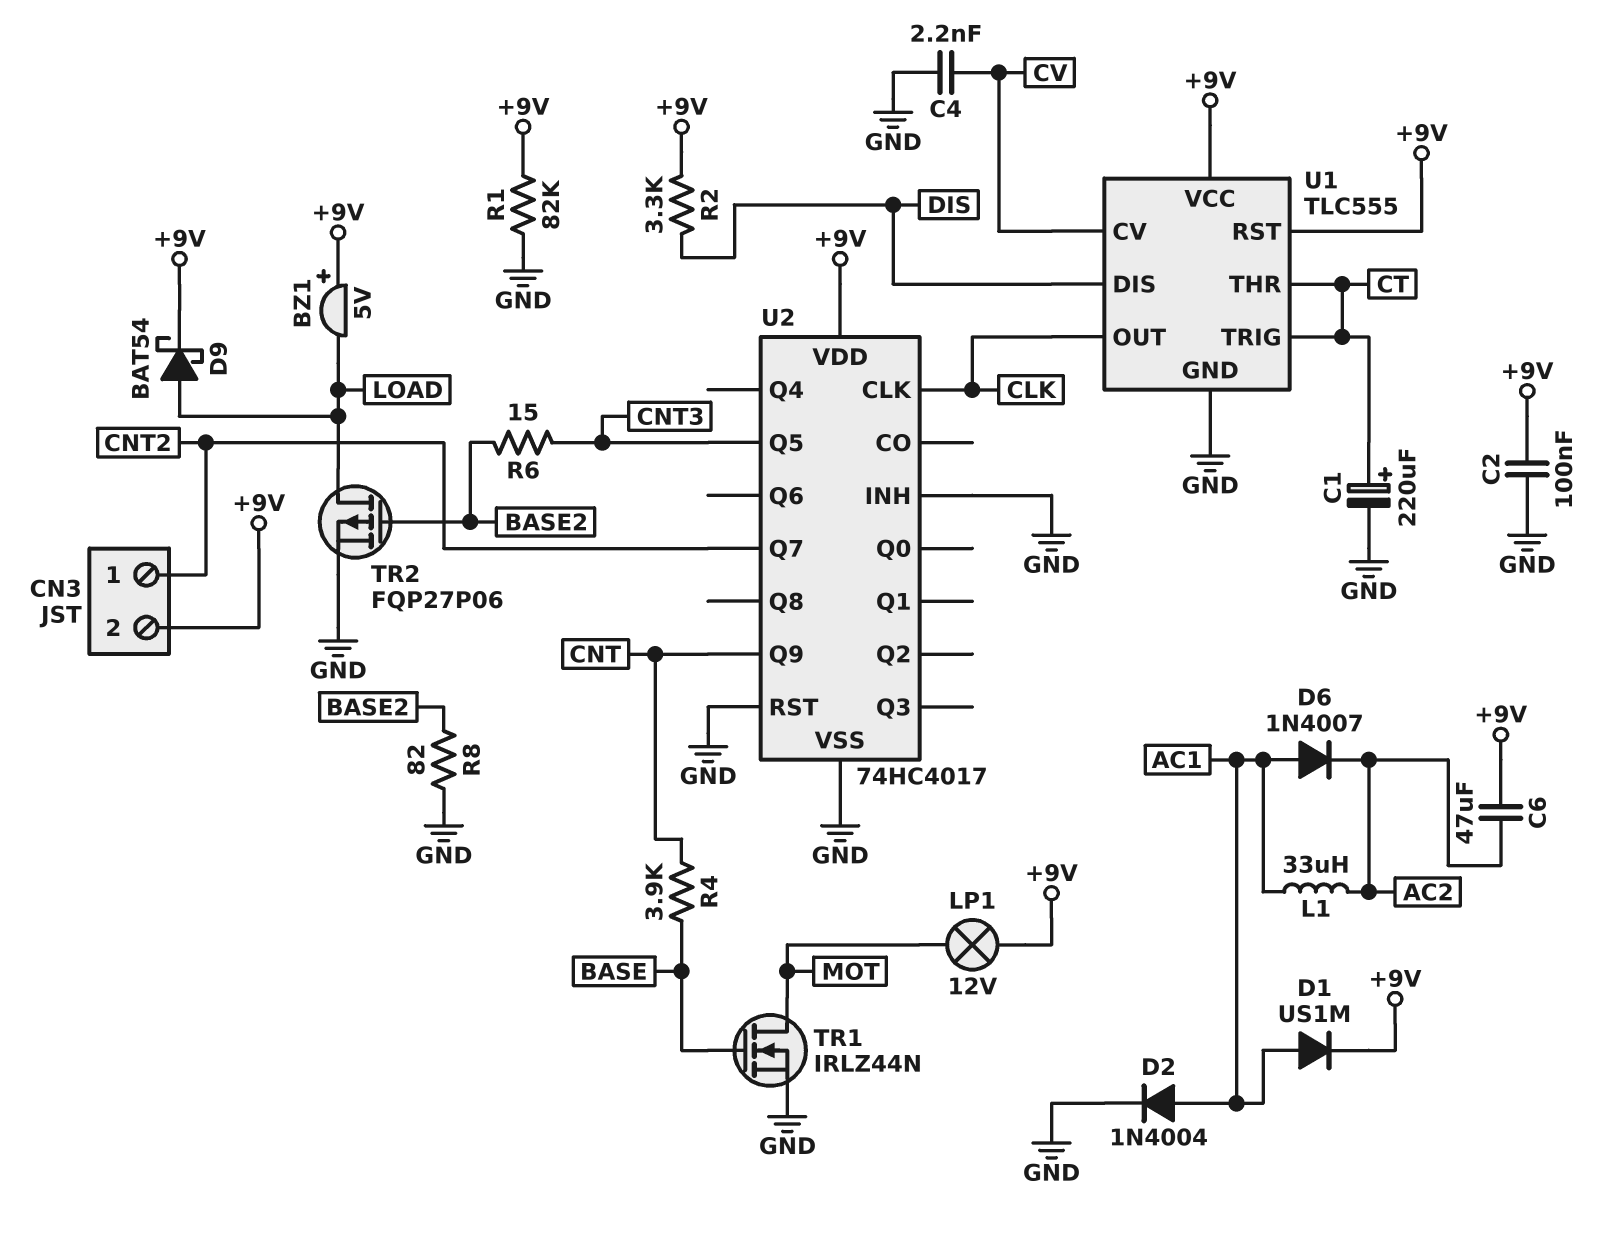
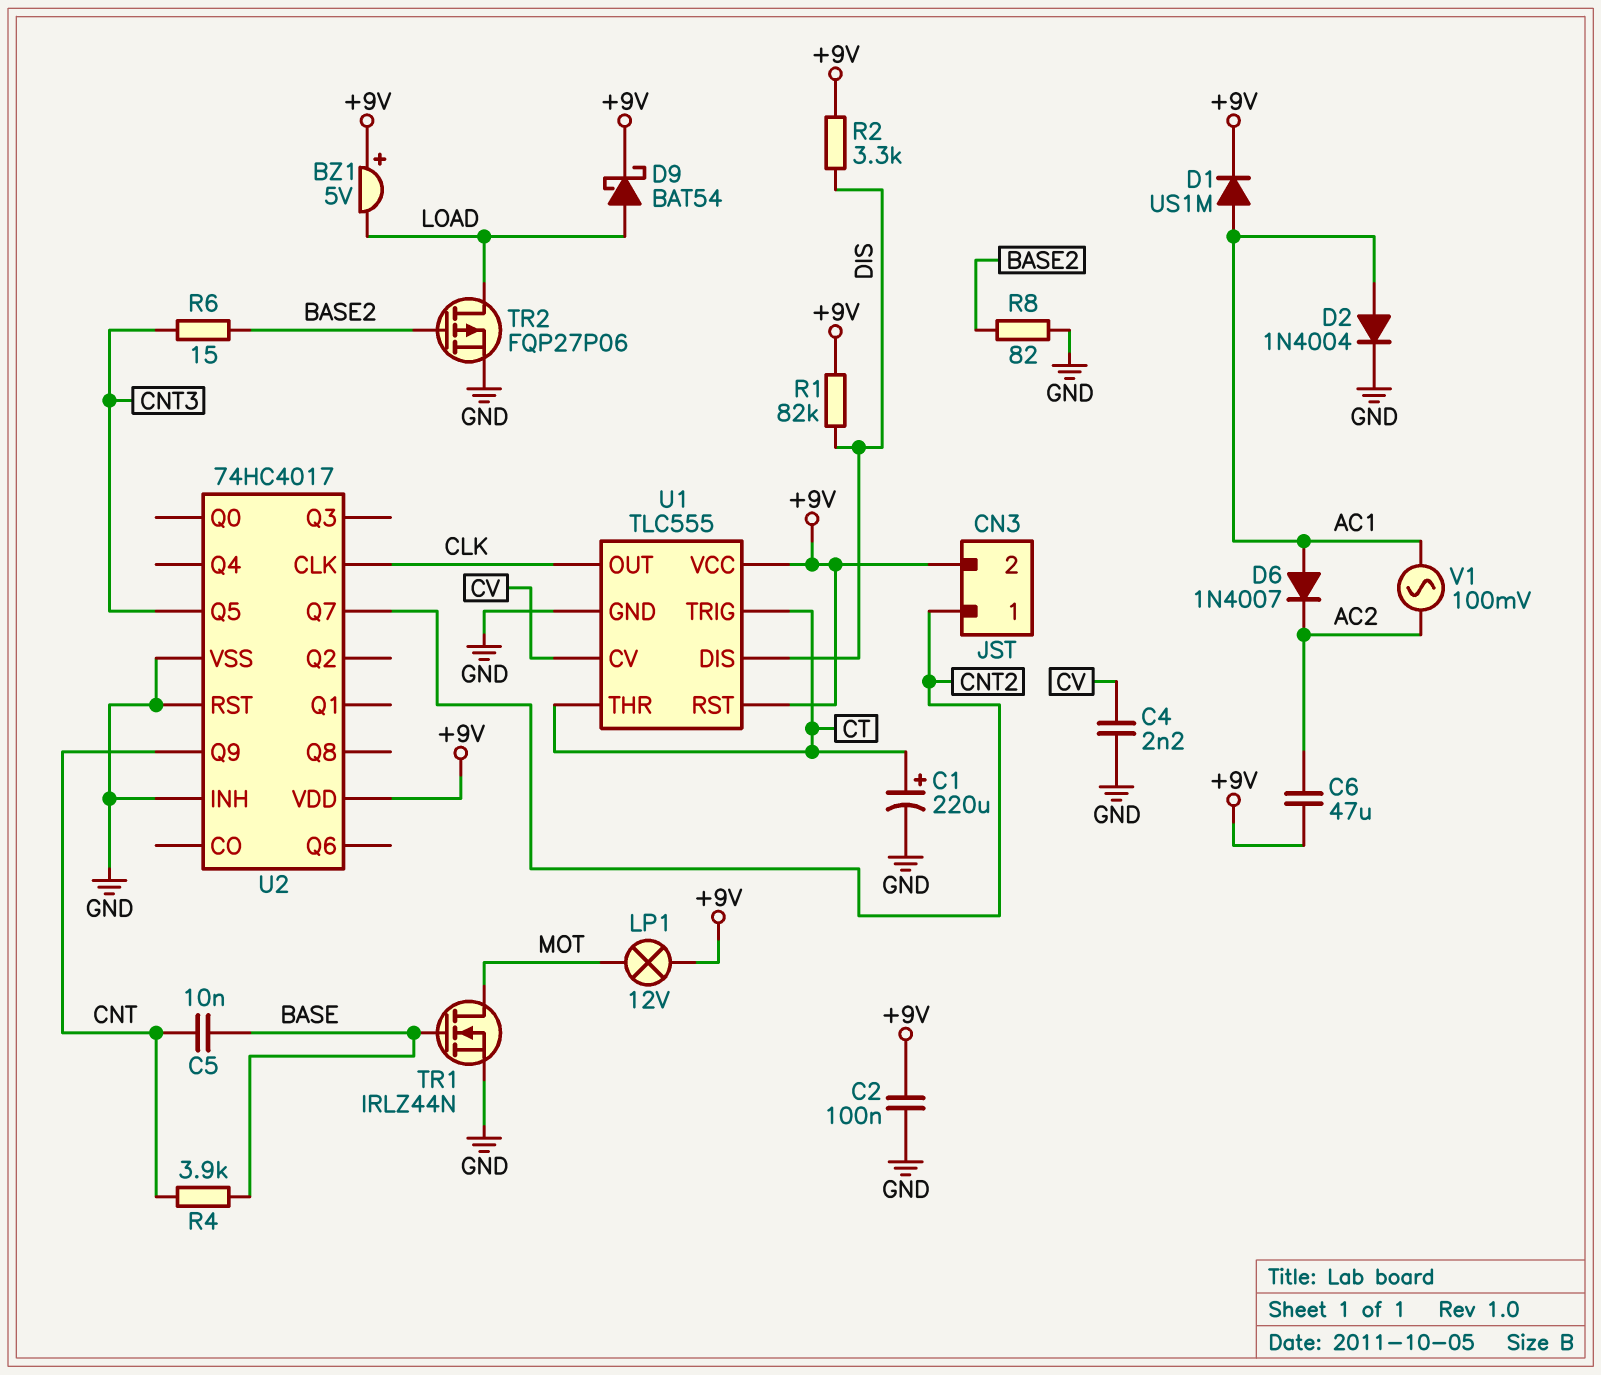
C5: none -> 10nF (BASE, CNT)
L1: 33uH (AC1, AC2) -> none
R1: 82k (+9V, GND) -> 82k (+9V, DIS)
V1: none -> AC 100mV (AC1, AC2)

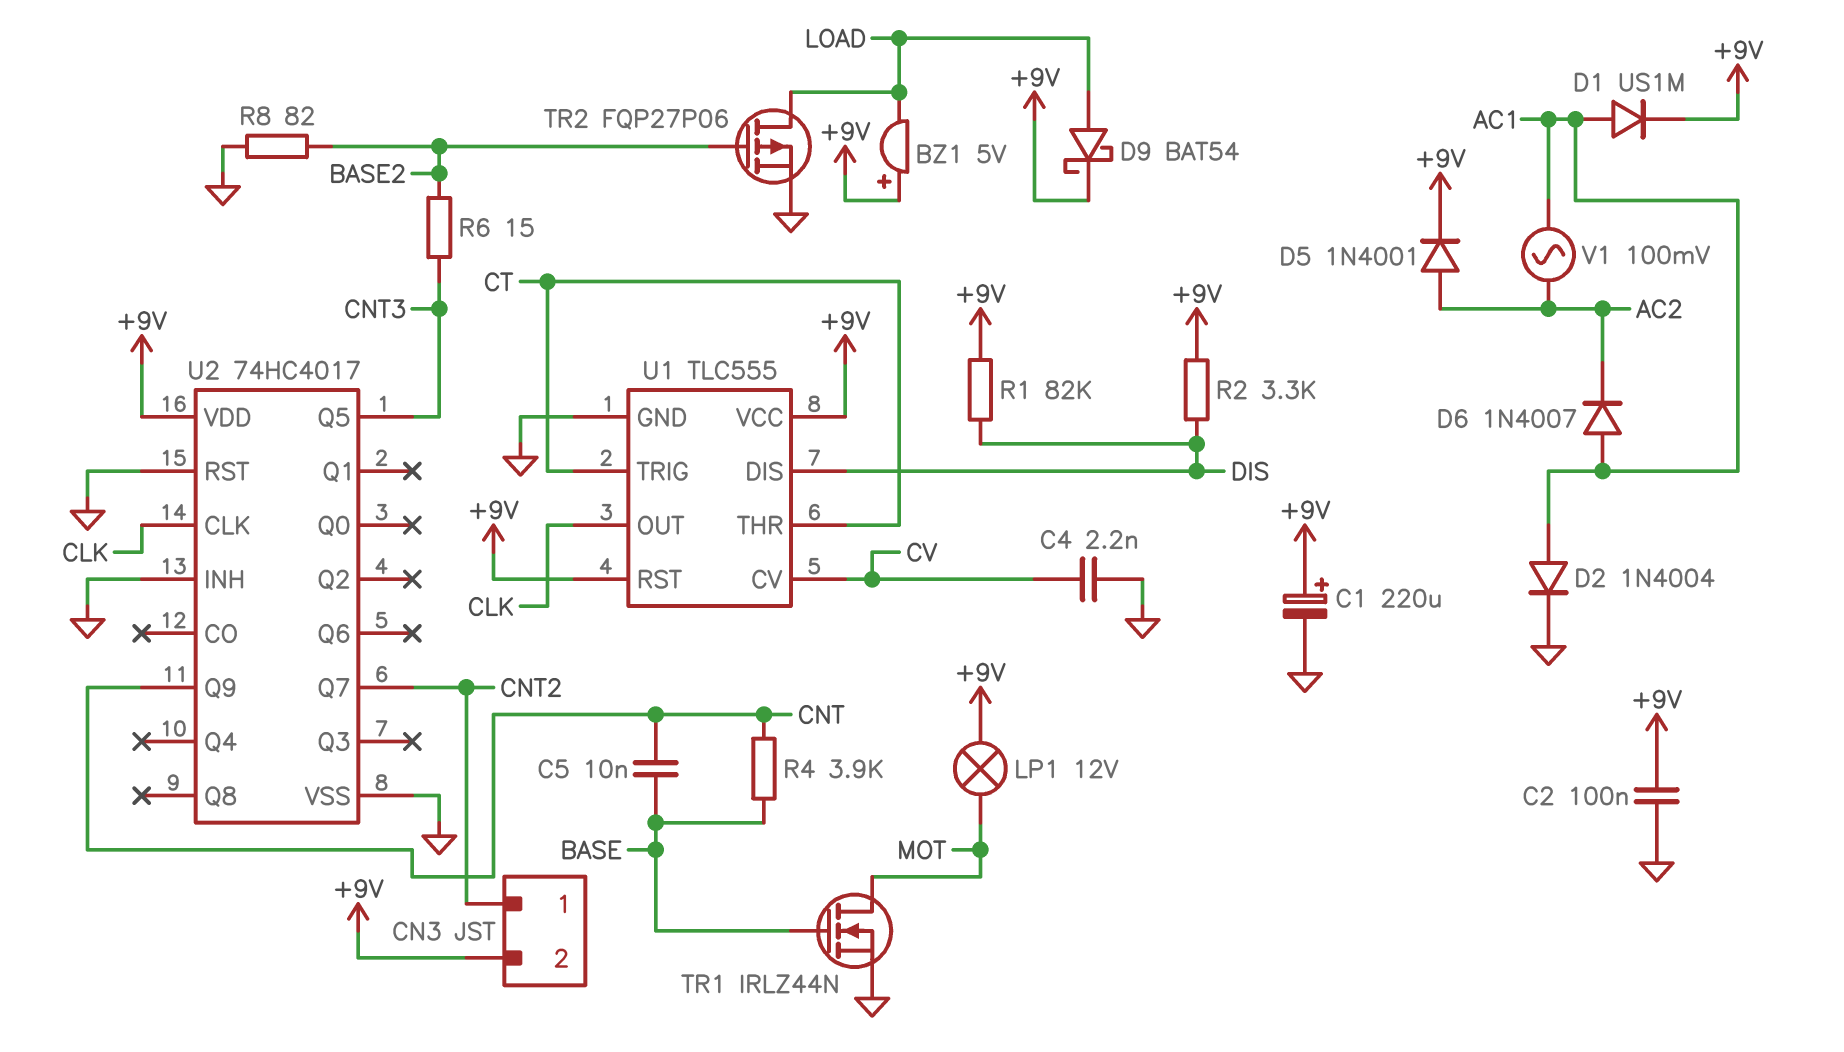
C1: 220uF (plus CT, minus GND) -> 220uF (plus +9V, minus GND)
C6: 47uF (+9V, AC2) -> none
D5: none -> diode 1N4001 (A AC2, K +9V)

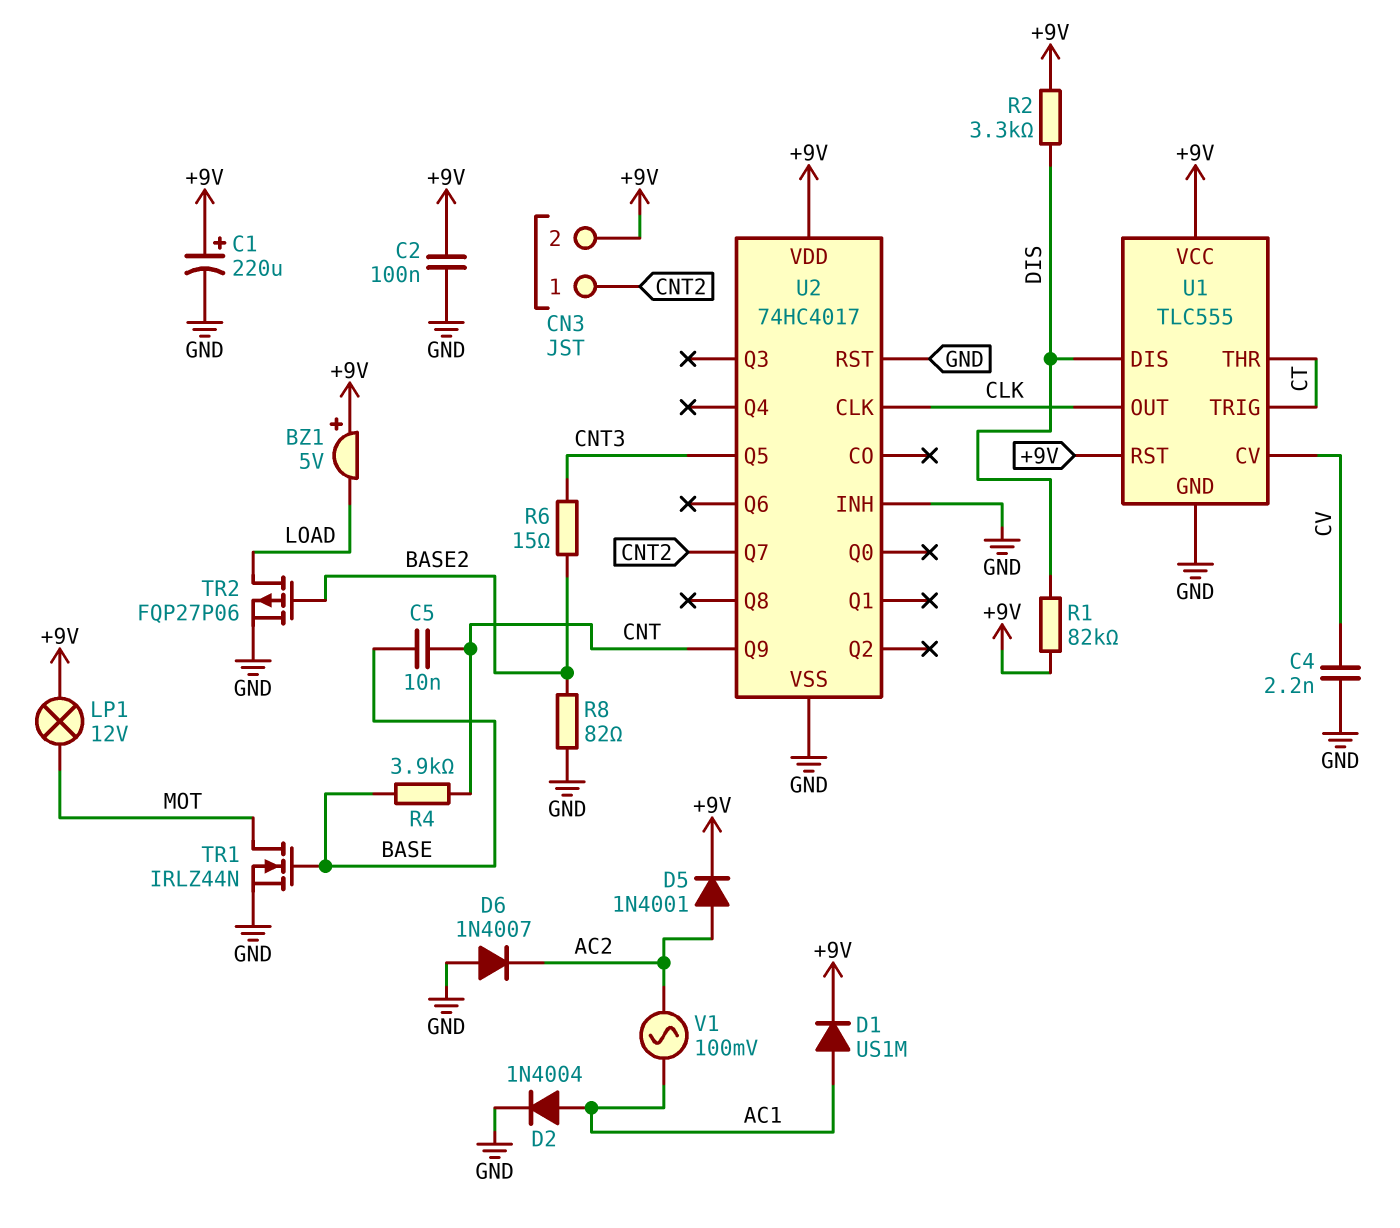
D6: diode 1N4007 (A AC1, K AC2) -> diode 1N4007 (A GND, K AC2)
D9: schottky BAT54 (A LOAD, K +9V) -> none

